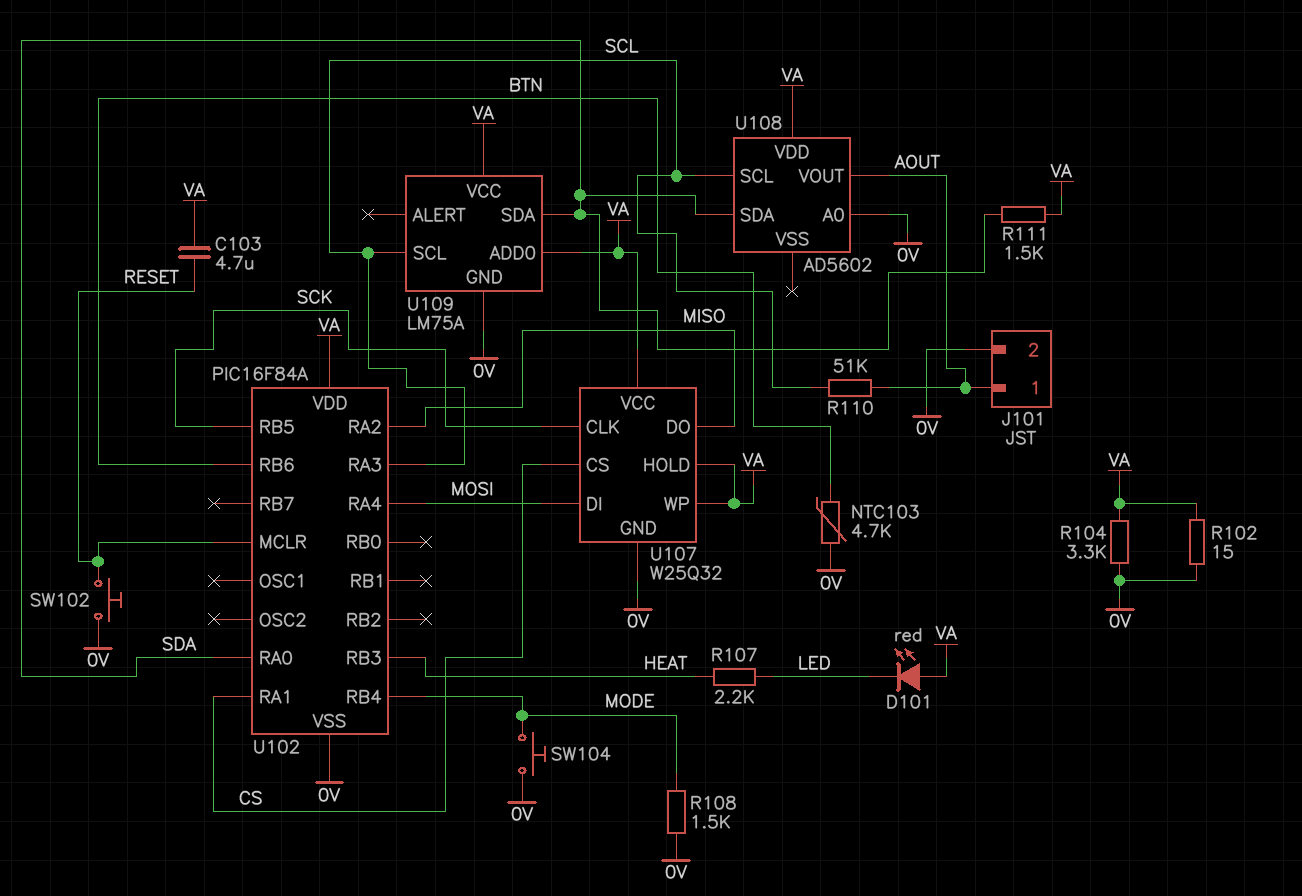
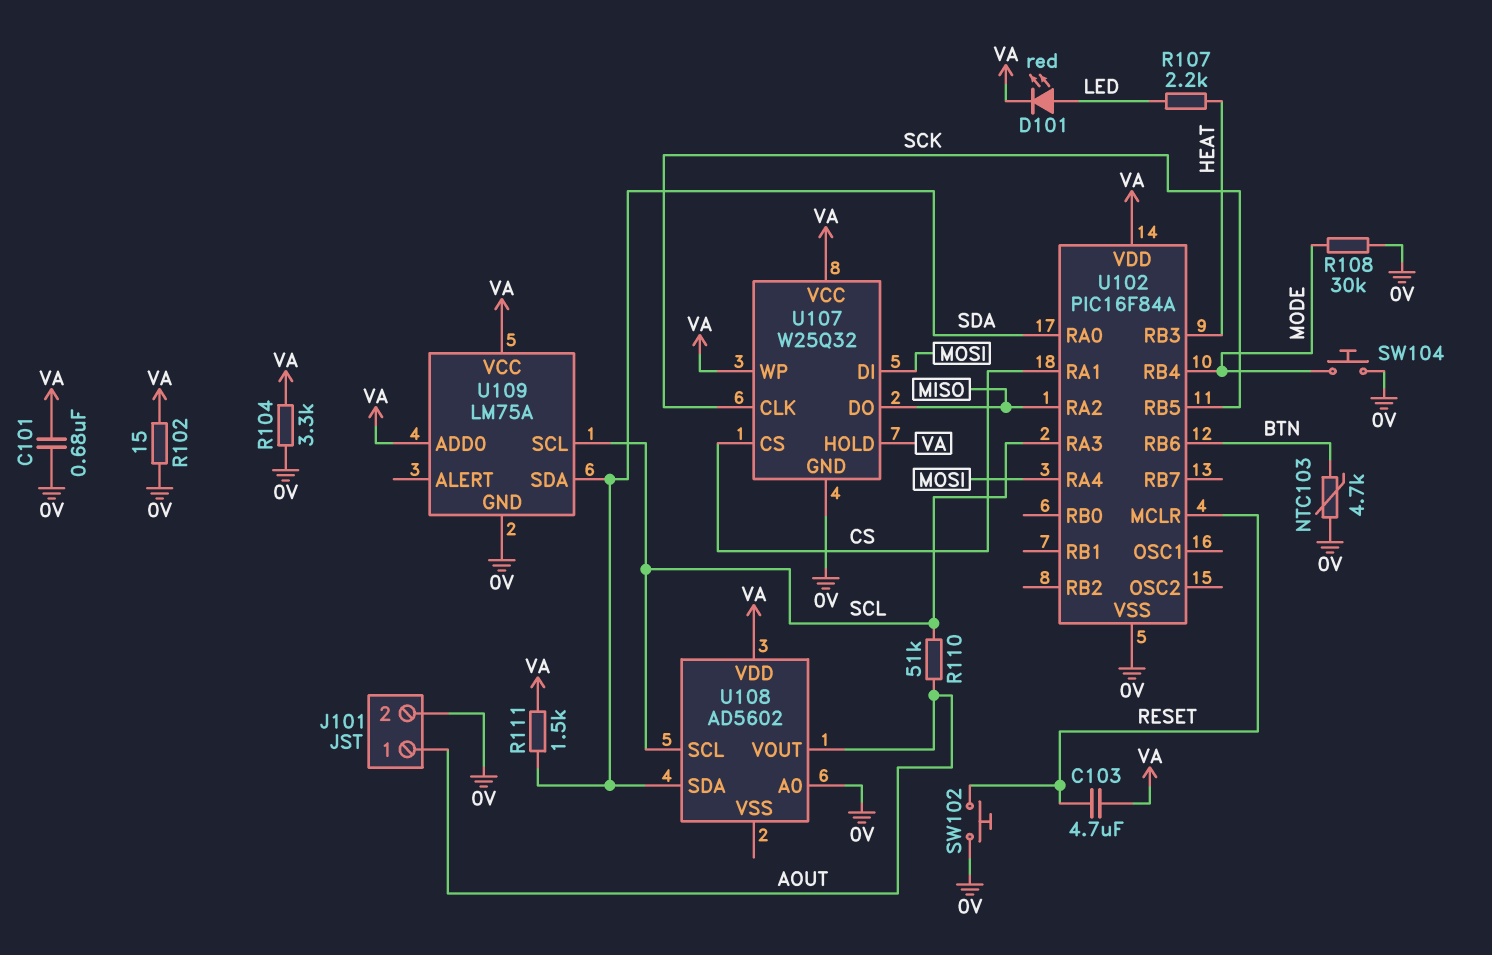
C101: none -> 680nF (0V, VA)
D101: LED red (A VA, K LED) -> LED red (A LED, K VA)
R108: 1.5k (0V, MODE) -> 30k (0V, MODE)

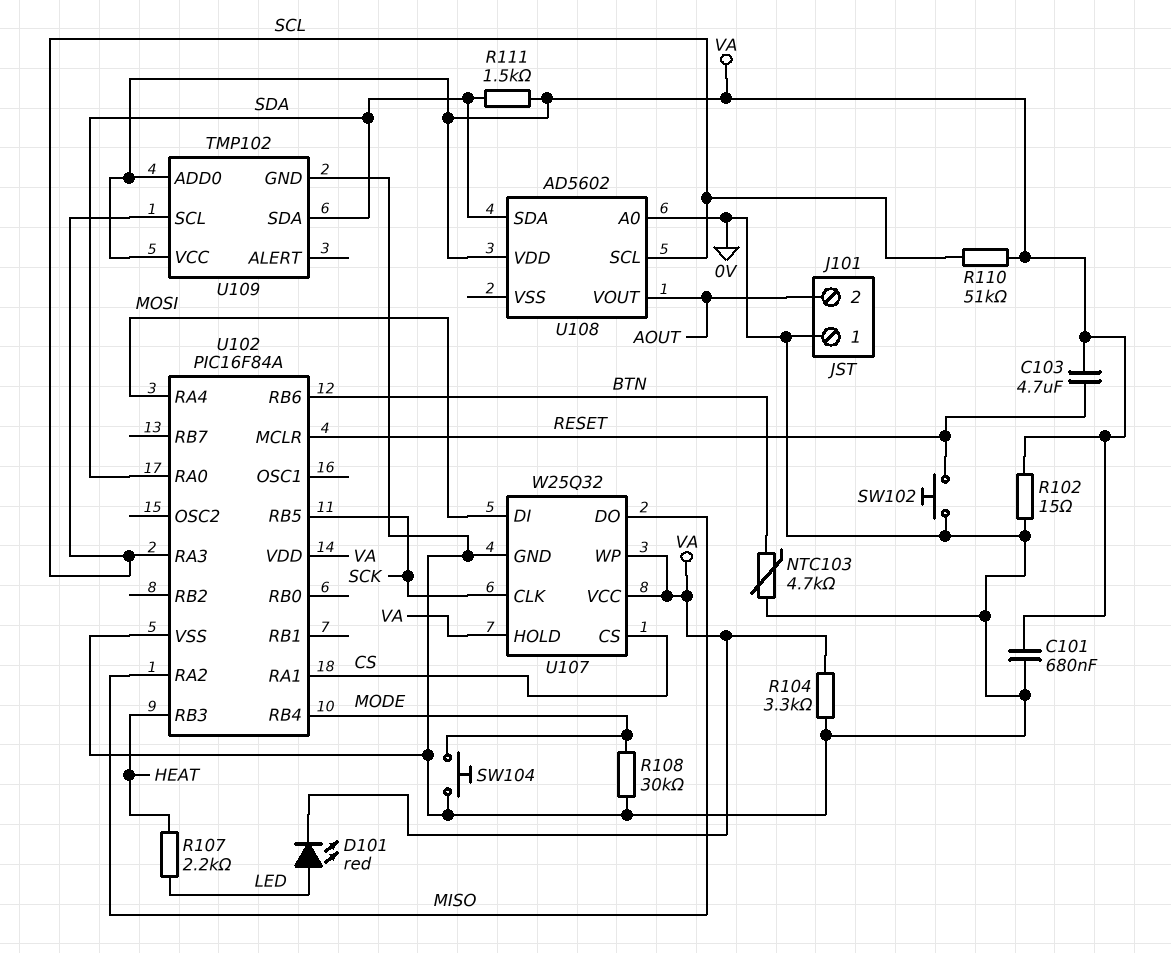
J101 pin 1: AOUT -> 0V
J101 pin 2: 0V -> AOUT
R110: 51k (AOUT, SCL) -> 51k (SCL, VA)
U109: LM75A -> TMP102

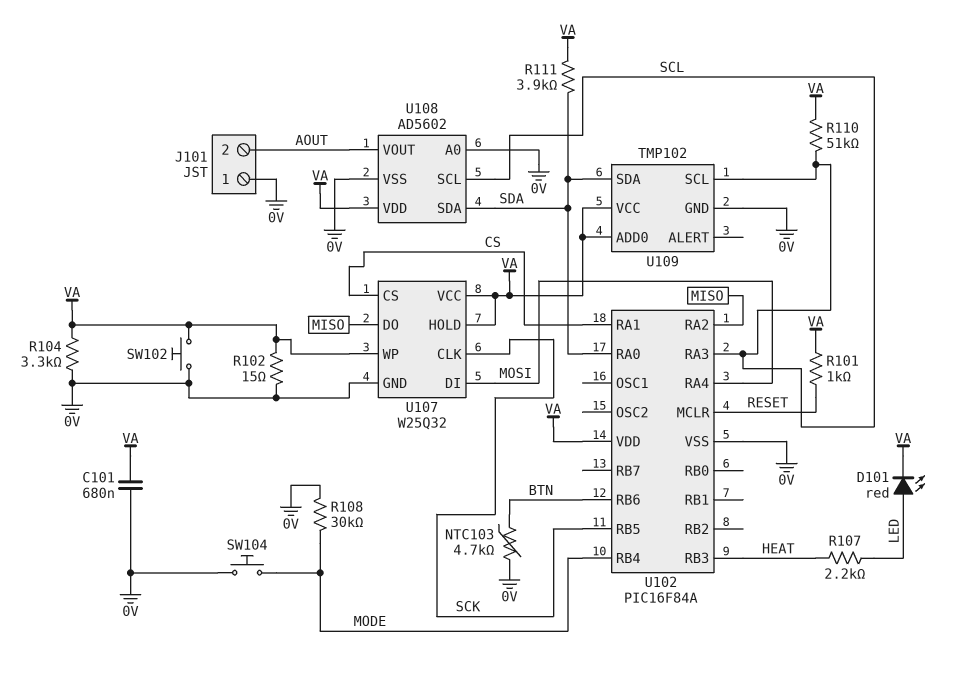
C103: 4.7uF (RESET, VA) -> none
R101: none -> 1k (RESET, VA)
R111: 1.5k (SDA, VA) -> 3.9k (SDA, VA)
SW102: button (0V, RESET) -> button (0V, VA)
U108 pin VSS: none -> 0V

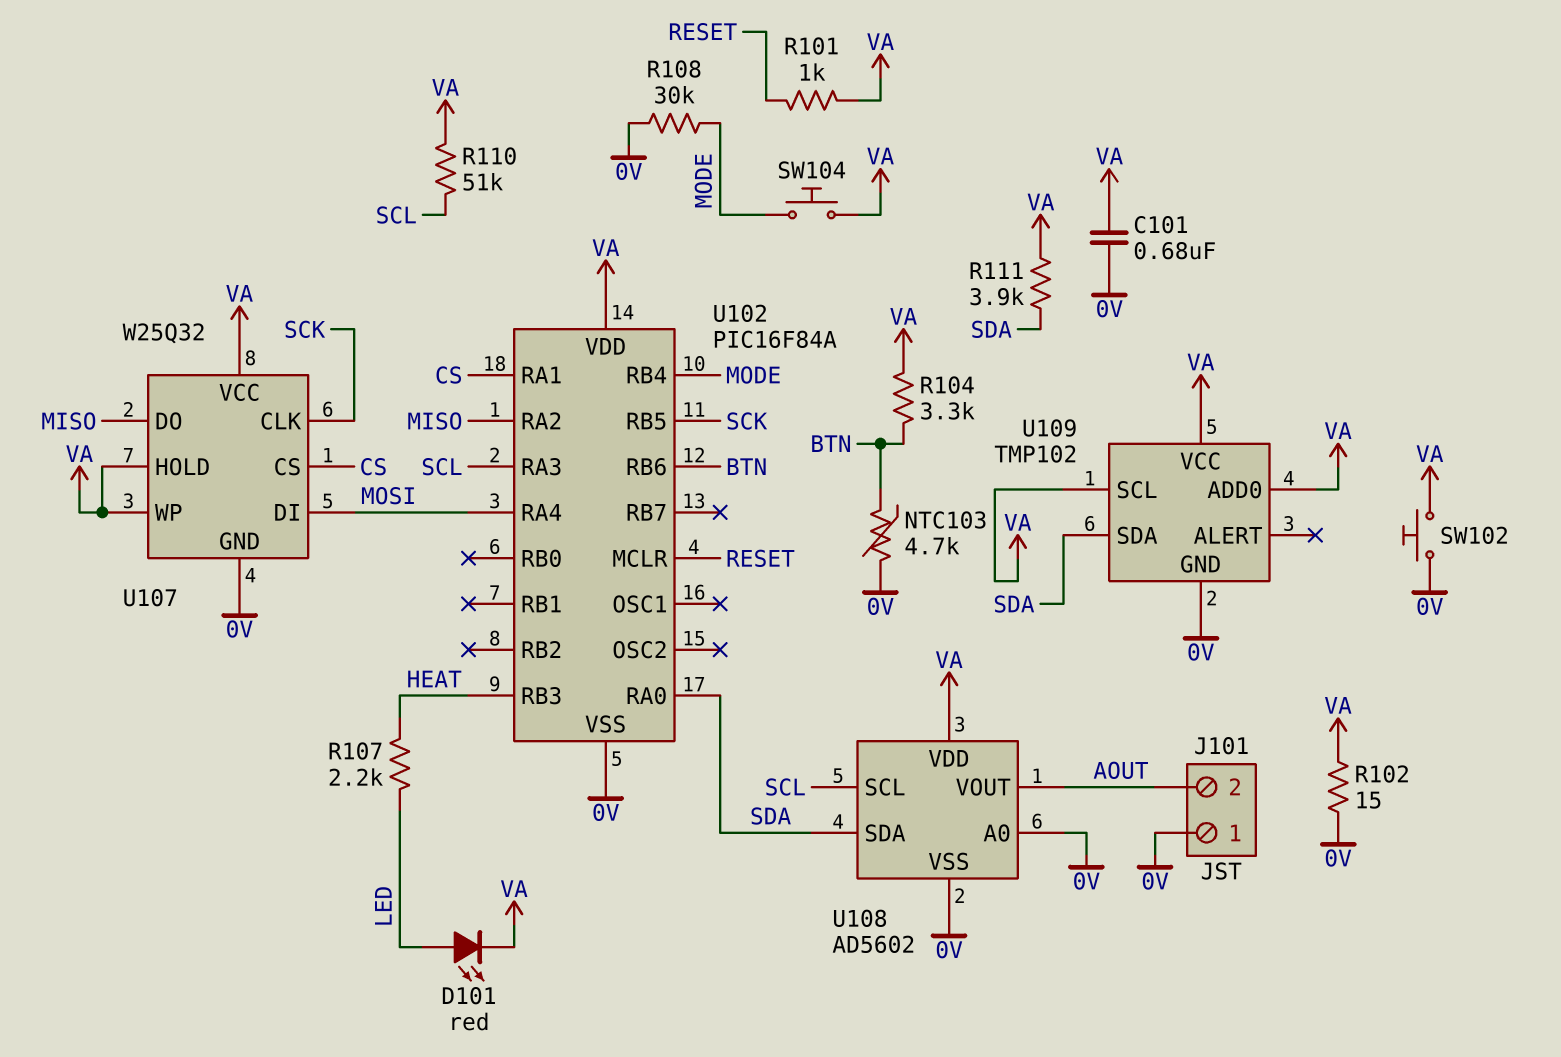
R104: 3.3k (0V, VA) -> 3.3k (BTN, VA)
SW104: button (0V, MODE) -> button (MODE, VA)
U109 pin SCL: SCL -> VA

